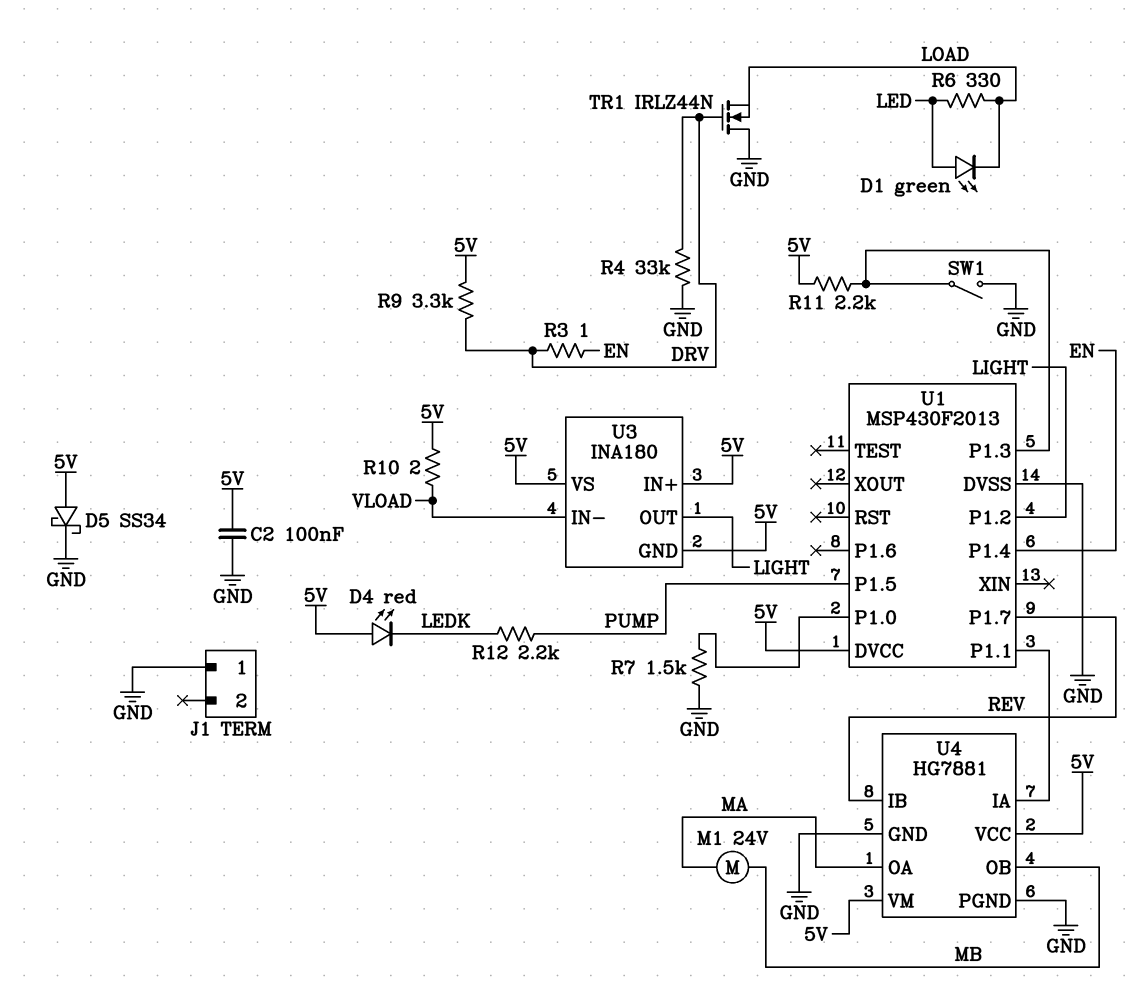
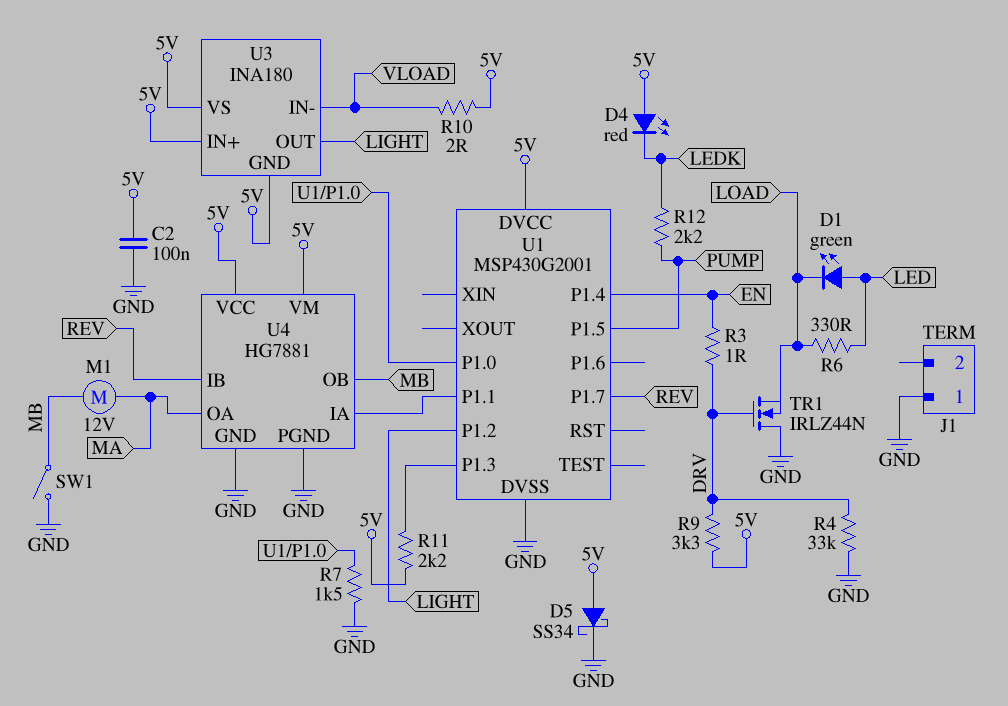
M1: motor 24V (MA, MB) -> motor 12V (MA, MB)
SW1: switch (GND, U1/P1.3) -> switch (GND, MB)
U1: MSP430F2013 -> MSP430G2001

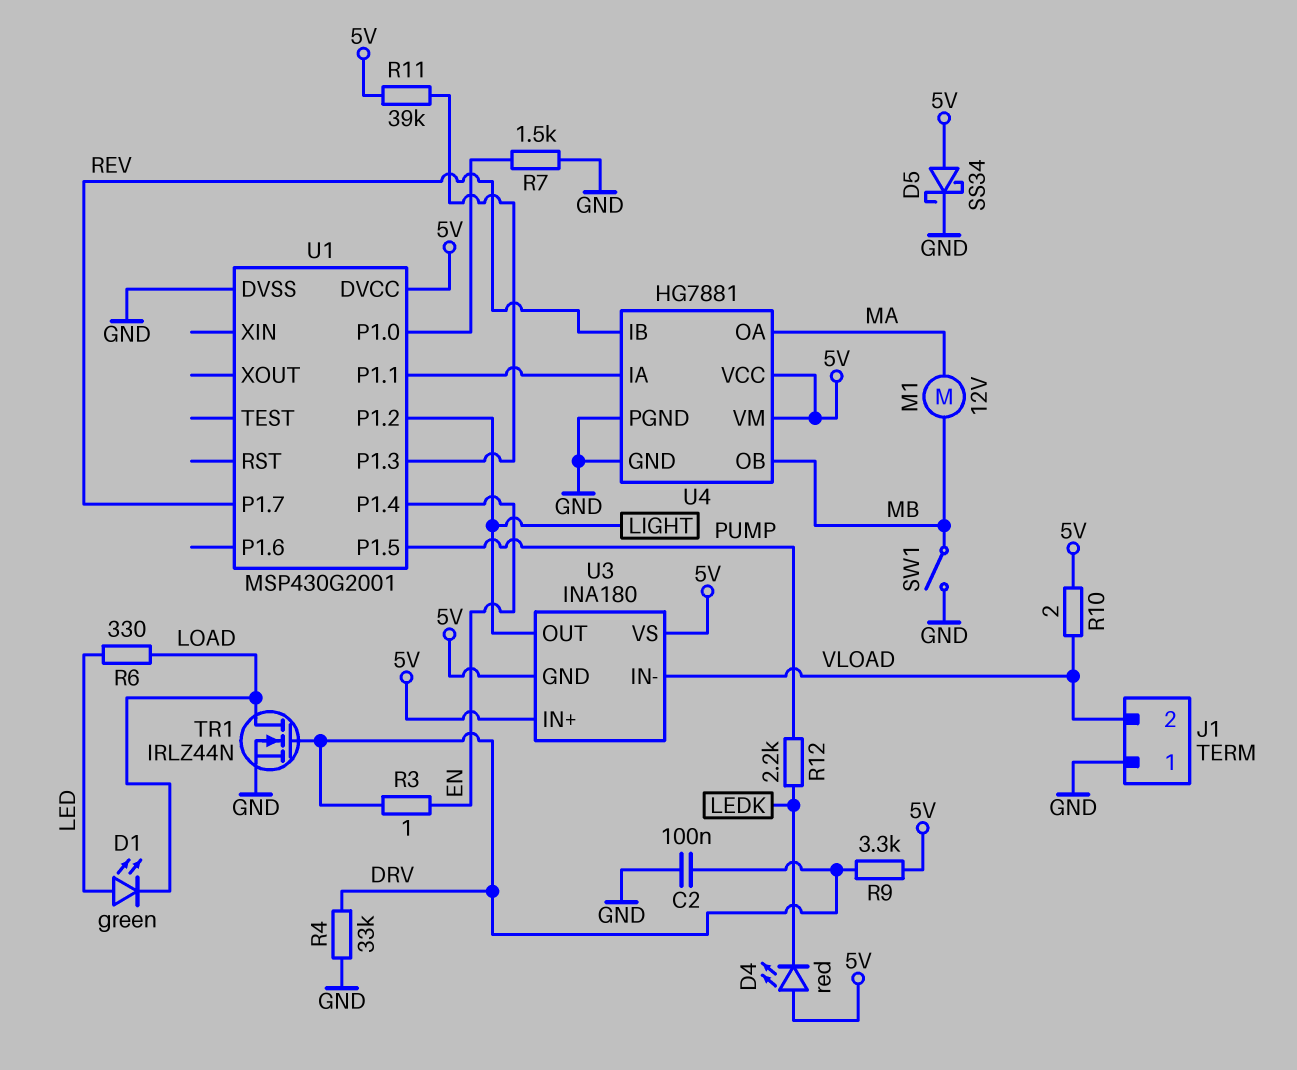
C2: 100nF (5V, GND) -> 100nF (DRV, GND)
J1 pin 2: none -> VLOAD
R11: 2.2k (5V, U1/P1.3) -> 39k (5V, U1/P1.3)
TR1: NMOS IRLZ44N (G DRV, D GND, S LOAD) -> NMOS IRLZ44N (G DRV, D LOAD, S GND)

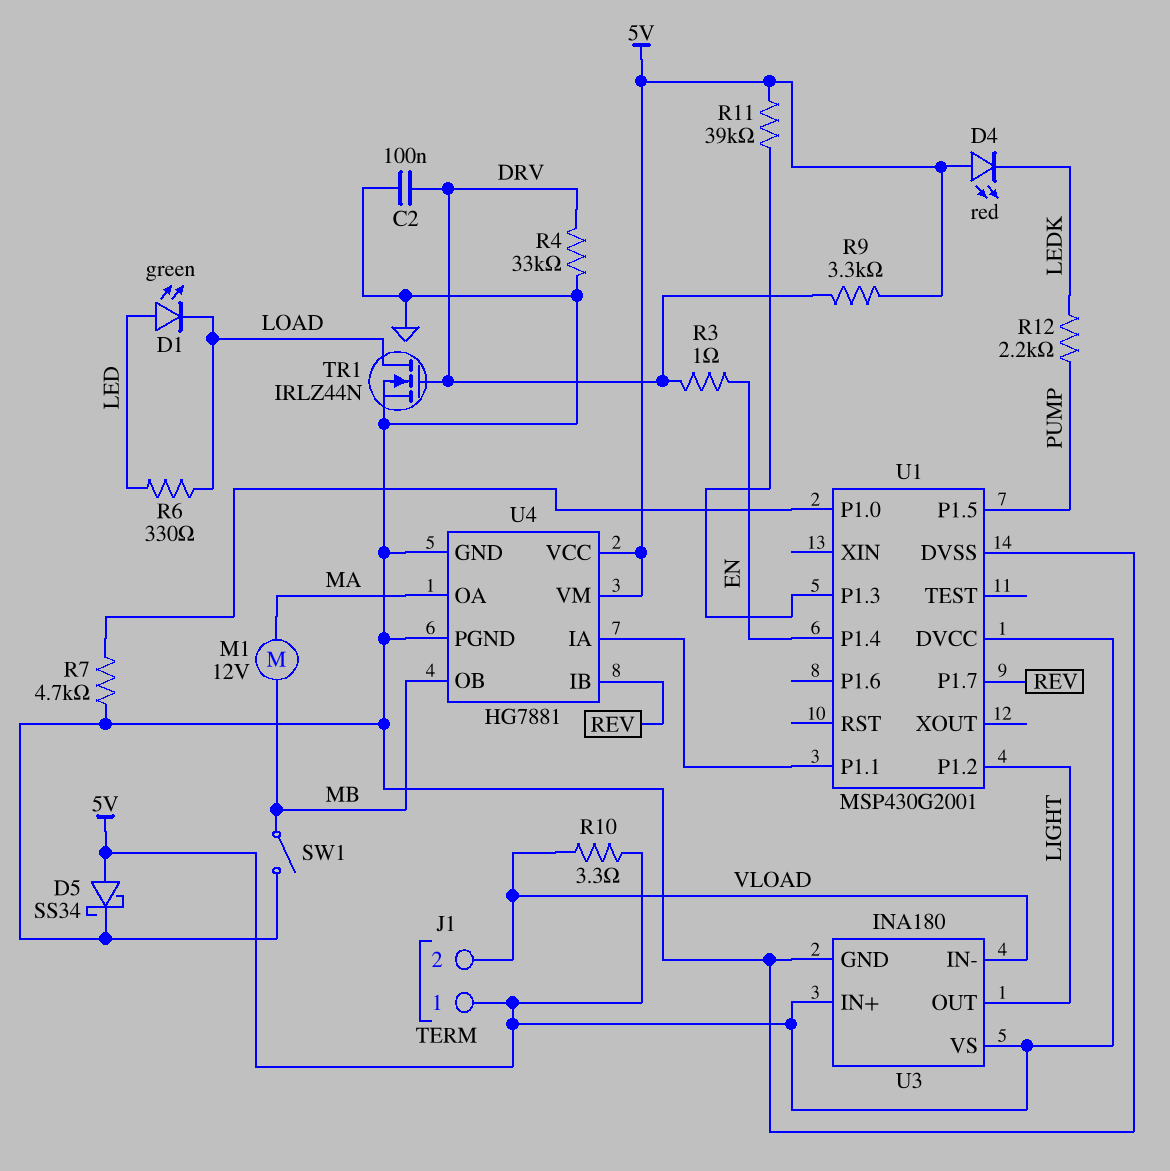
J1 pin 1: GND -> 5V
R7: 1.5k (GND, U1/P1.0) -> 4.7k (GND, U1/P1.0)
R10: 2 (5V, VLOAD) -> 3.3 (5V, VLOAD)
U3 pin GND: 5V -> GND

